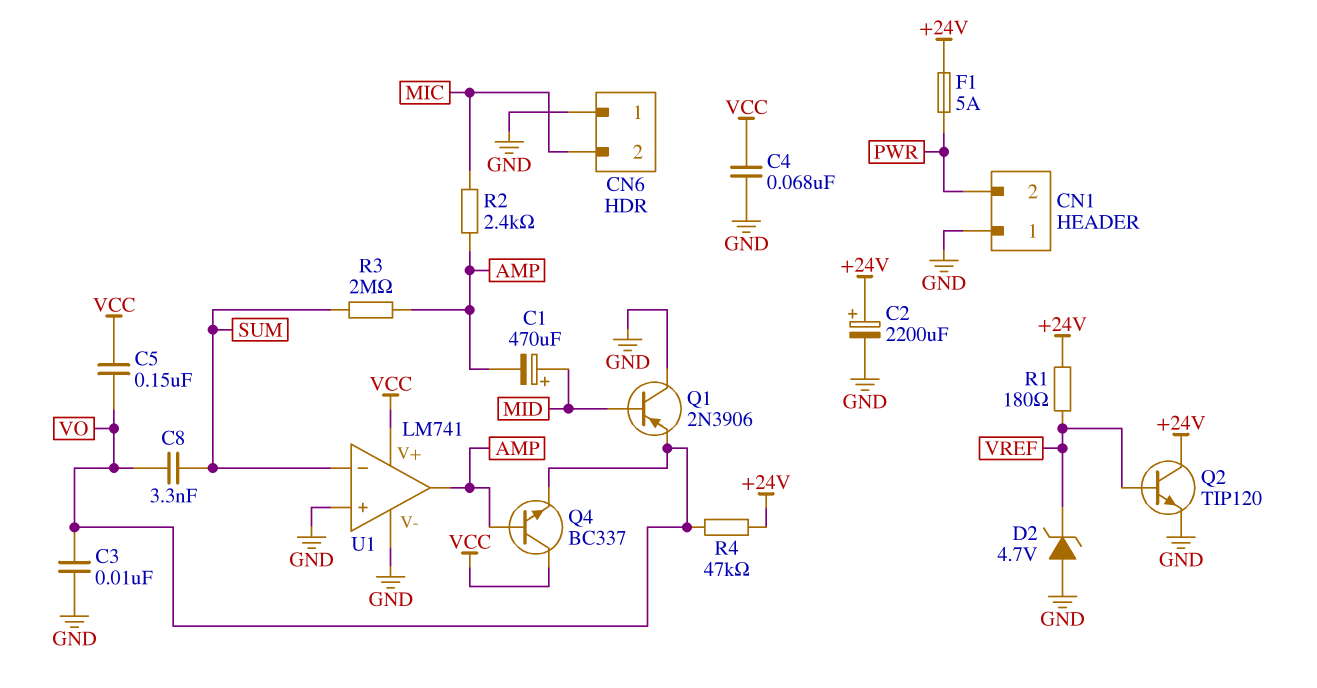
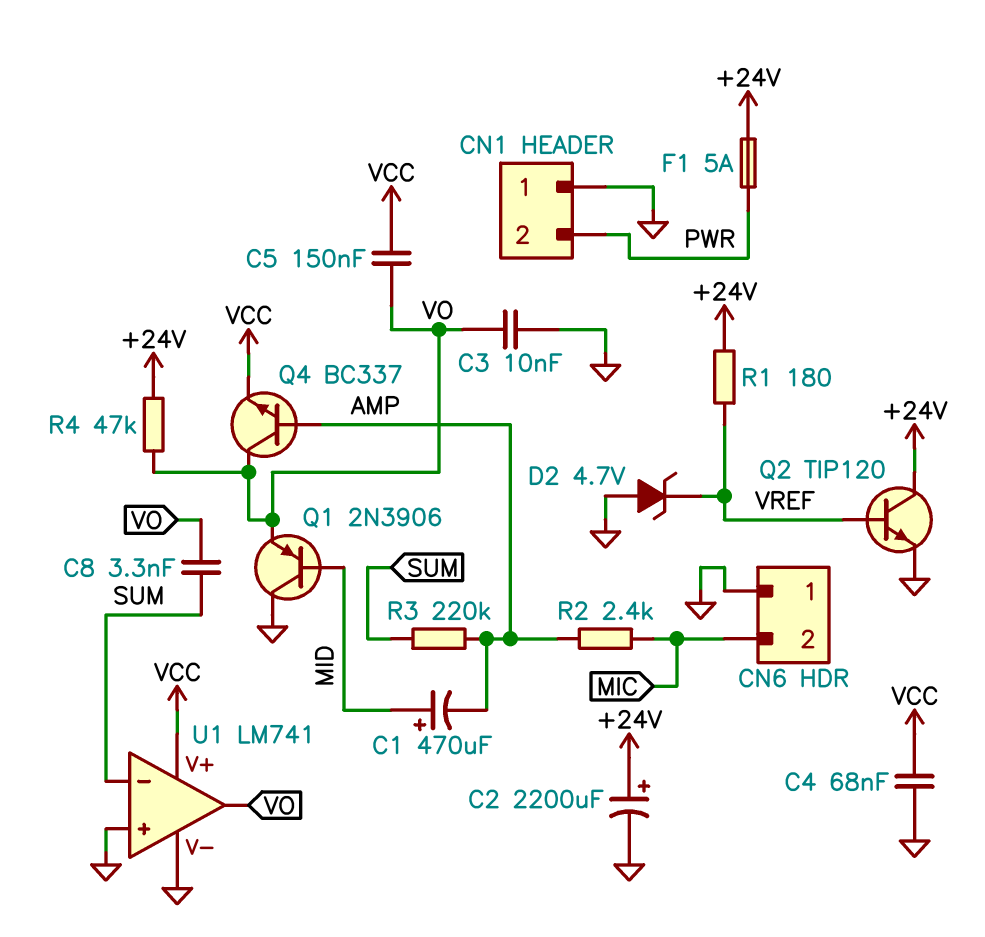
Q4: NPN BC337 (B AMP, C VCC, E VO) -> NPN BC337 (B AMP, C VO, E VCC)
R3: 2M (AMP, SUM) -> 220k (AMP, SUM)
U1 pin out: AMP -> VO

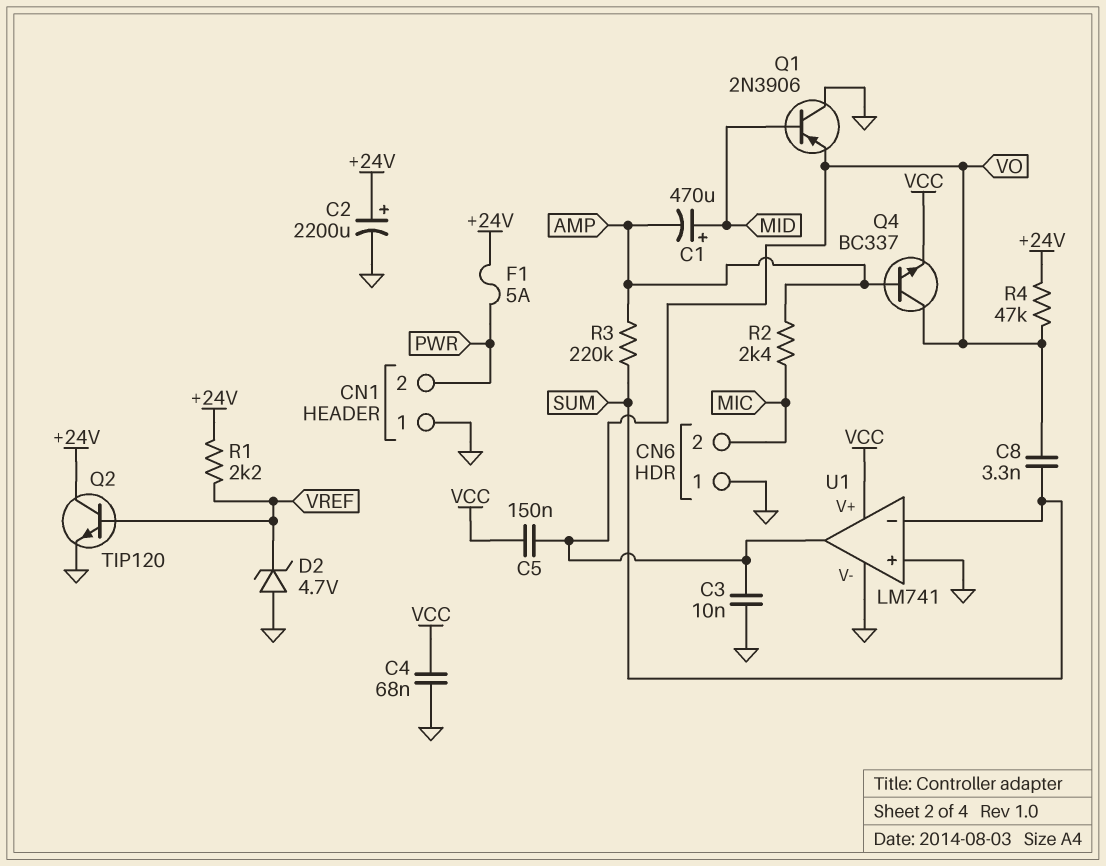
R1: 180 (+24V, VREF) -> 2.2k (+24V, VREF)

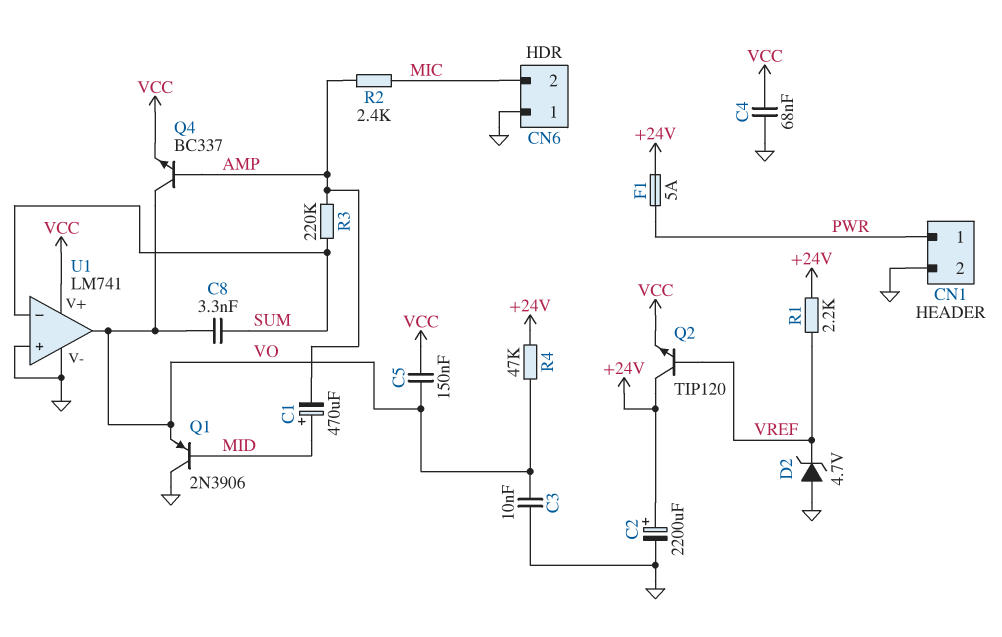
CN1 pin 1: GND -> PWR
CN1 pin 2: PWR -> GND
Q2: NPN TIP120 (B VREF, C +24V, E GND) -> NPN TIP120 (B VREF, C +24V, E VCC)

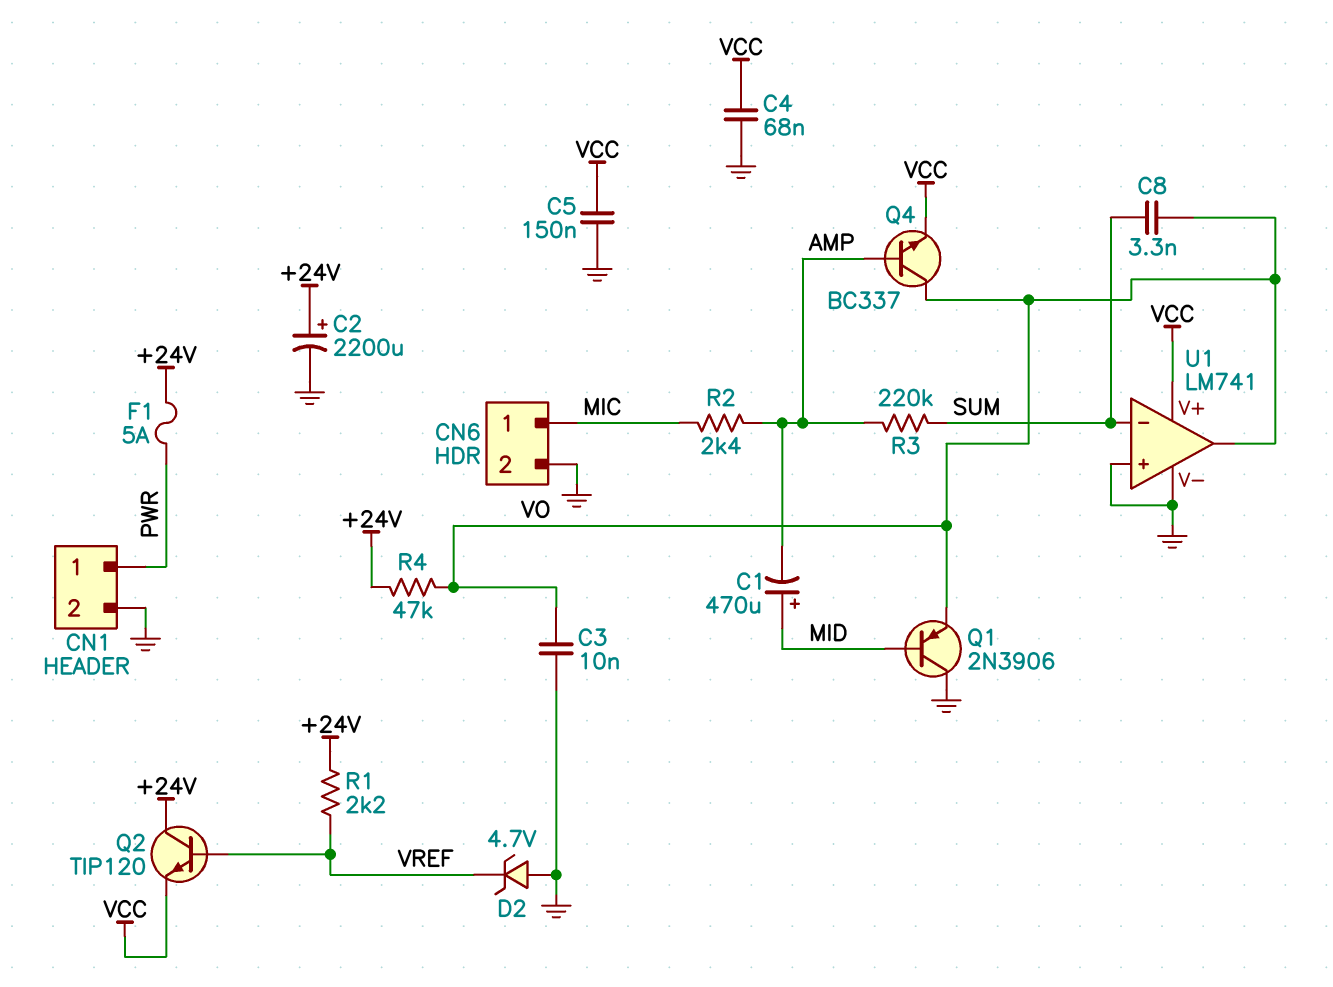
C5: 150nF (VCC, VO) -> 150nF (GND, VCC)
CN6 pin 1: GND -> MIC
CN6 pin 2: MIC -> GND

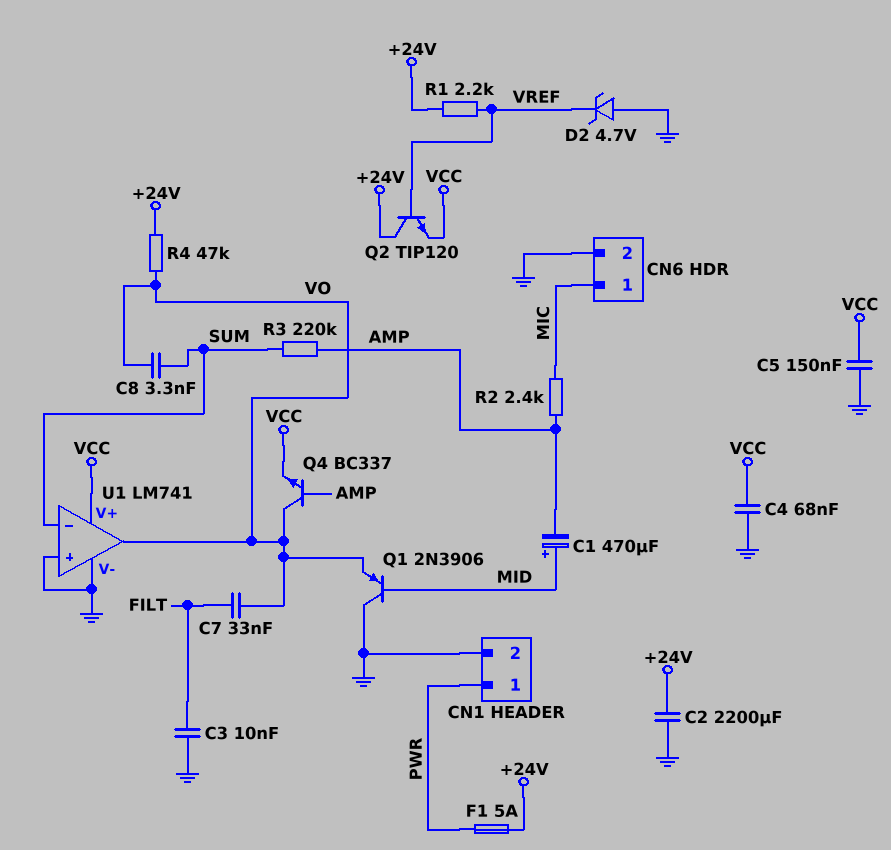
C2: 2200uF (plus +24V, minus GND) -> 2200uF (+24V, GND)
C3: 10nF (GND, VO) -> 10nF (FILT, GND)
C7: none -> 33nF (FILT, VO)

